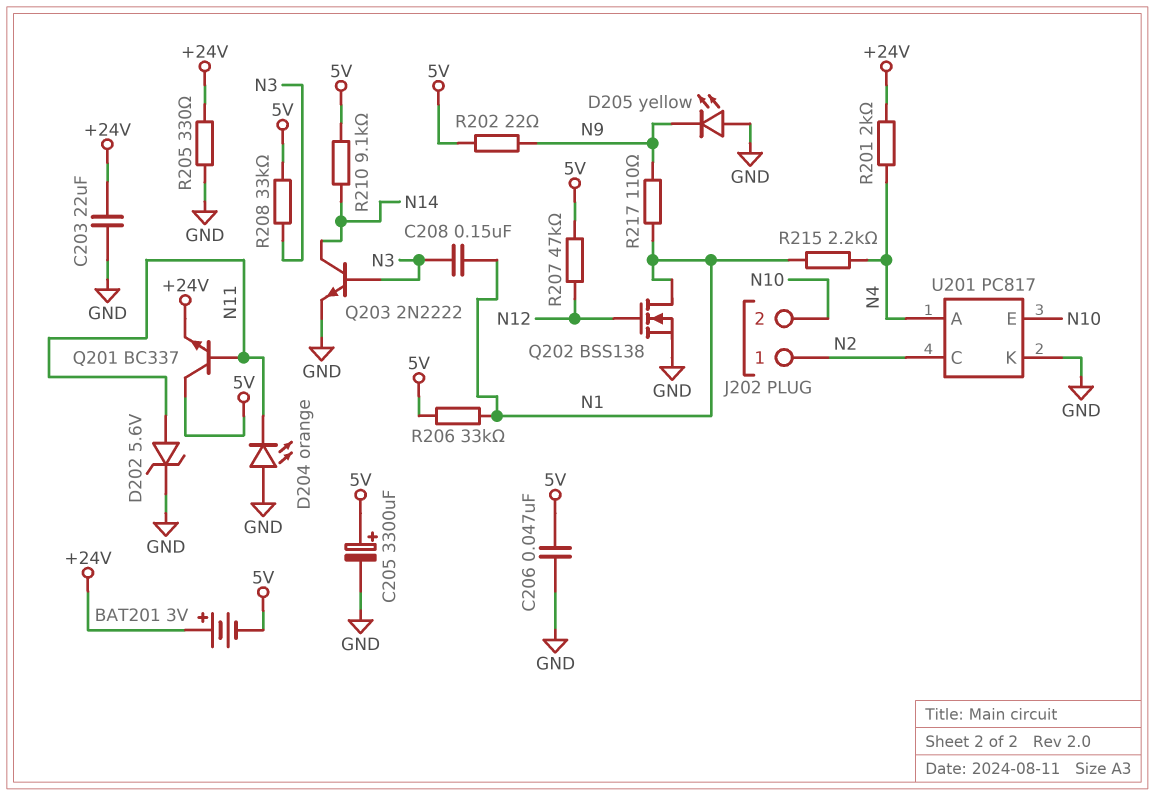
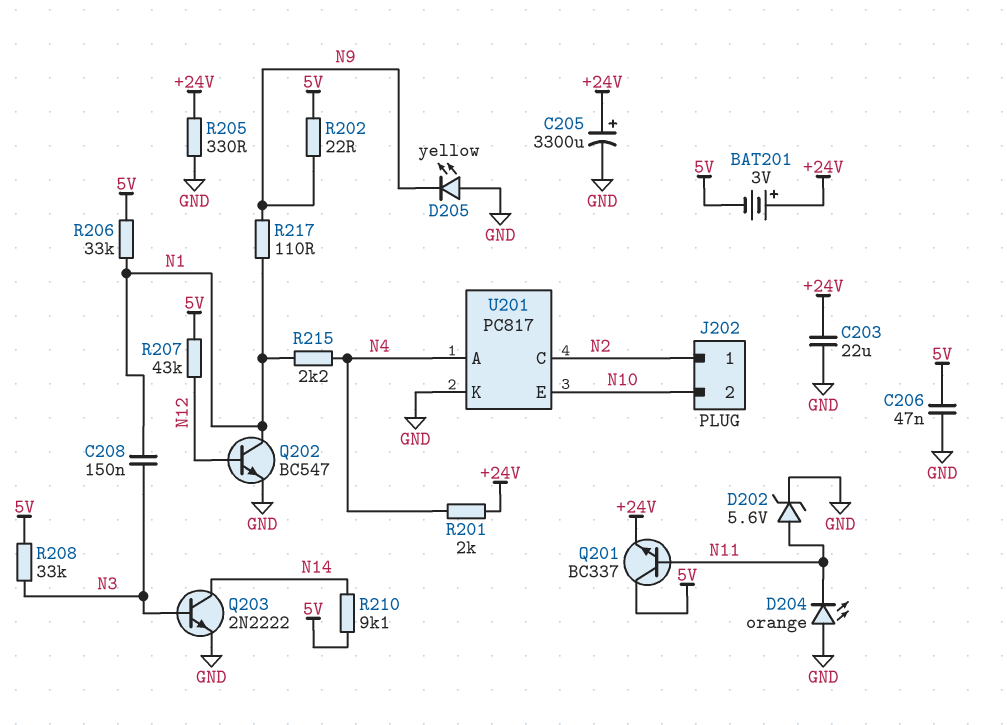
C205: 3300uF (plus 5V, minus GND) -> 3300uF (plus +24V, minus GND)
Q202: NMOS BSS138 (G N12, D N1, S GND) -> NPN BC547 (B N12, C N1, E GND)
R207: 47k (5V, N12) -> 43k (5V, N12)

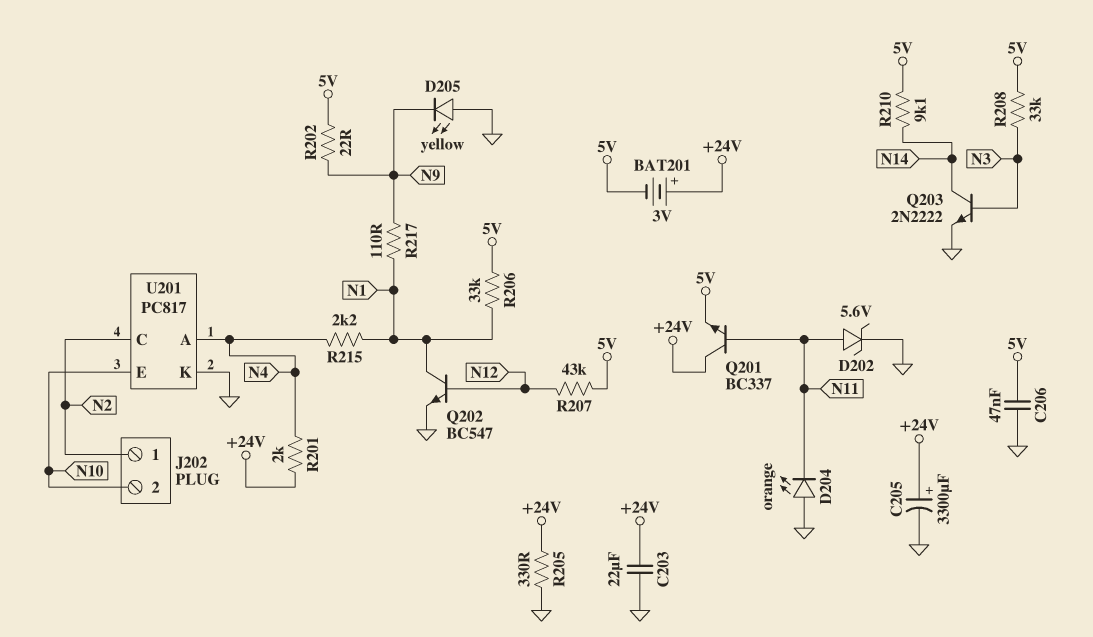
C208: 150nF (N1, N3) -> none
Q201: NPN BC337 (B N11, C 5V, E +24V) -> NPN BC337 (B N11, C +24V, E 5V)

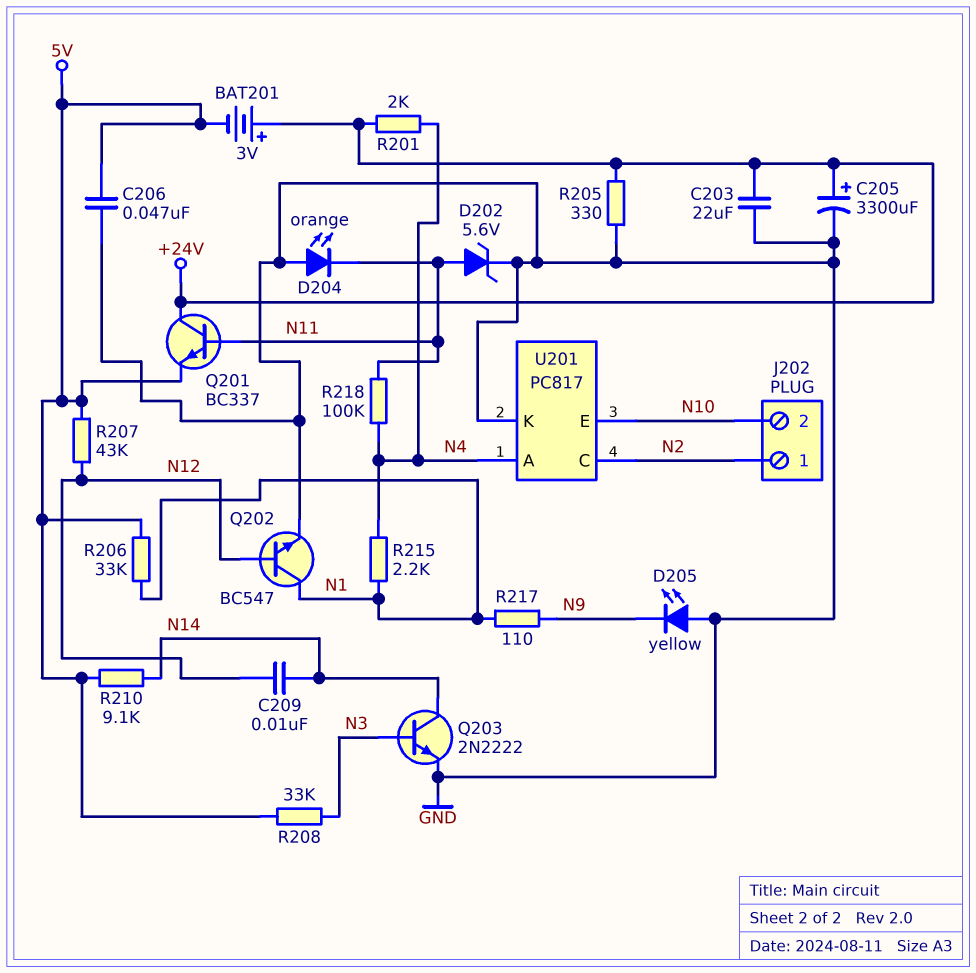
C209: none -> 10nF (N12, N14)
R202: 22 (5V, N9) -> none
R218: none -> 100k (N4, N11)

